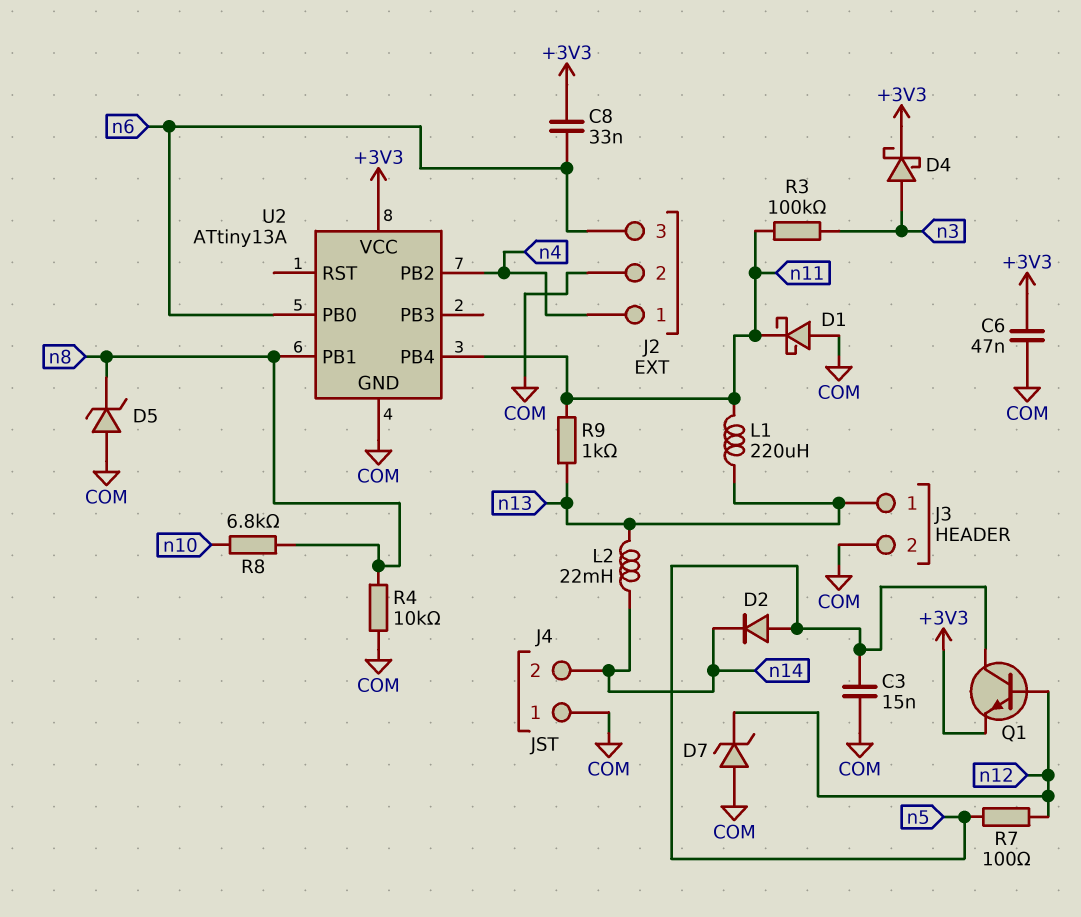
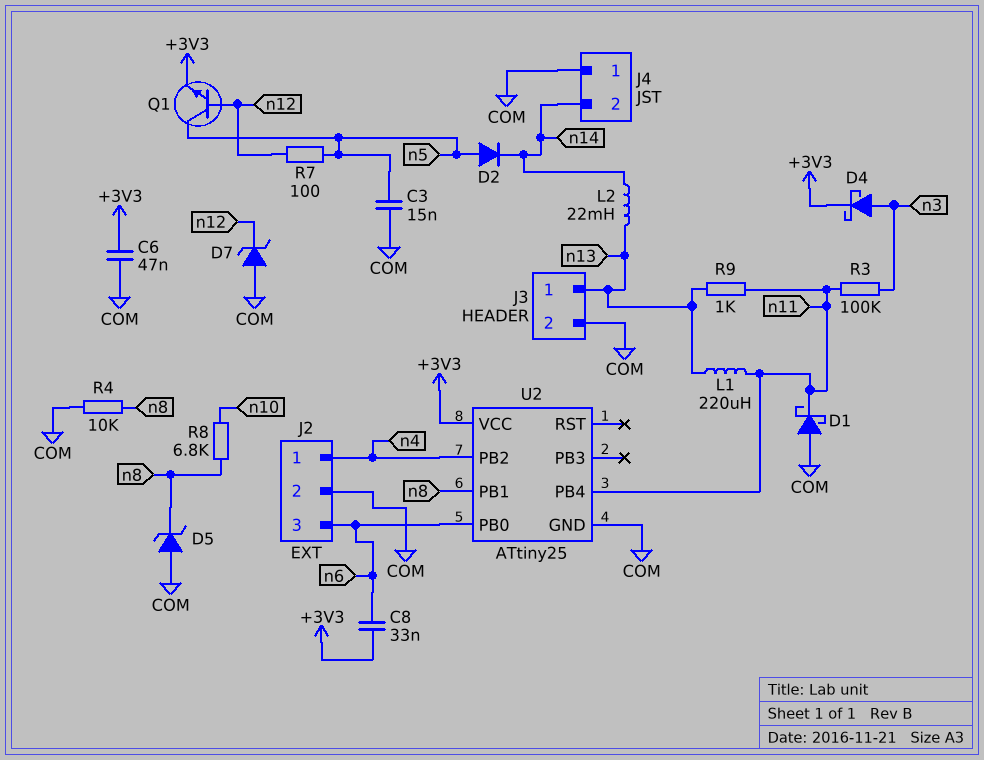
U2: ATtiny13A -> ATtiny25

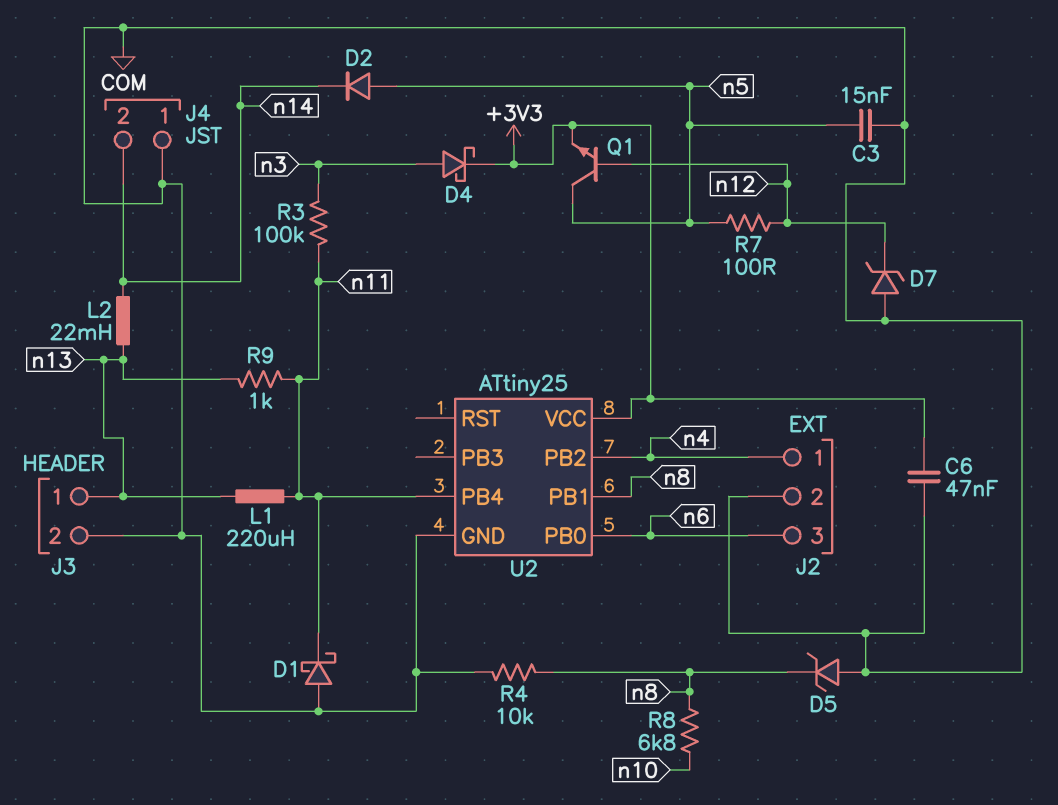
C8: 33nF (+3V3, n6) -> none

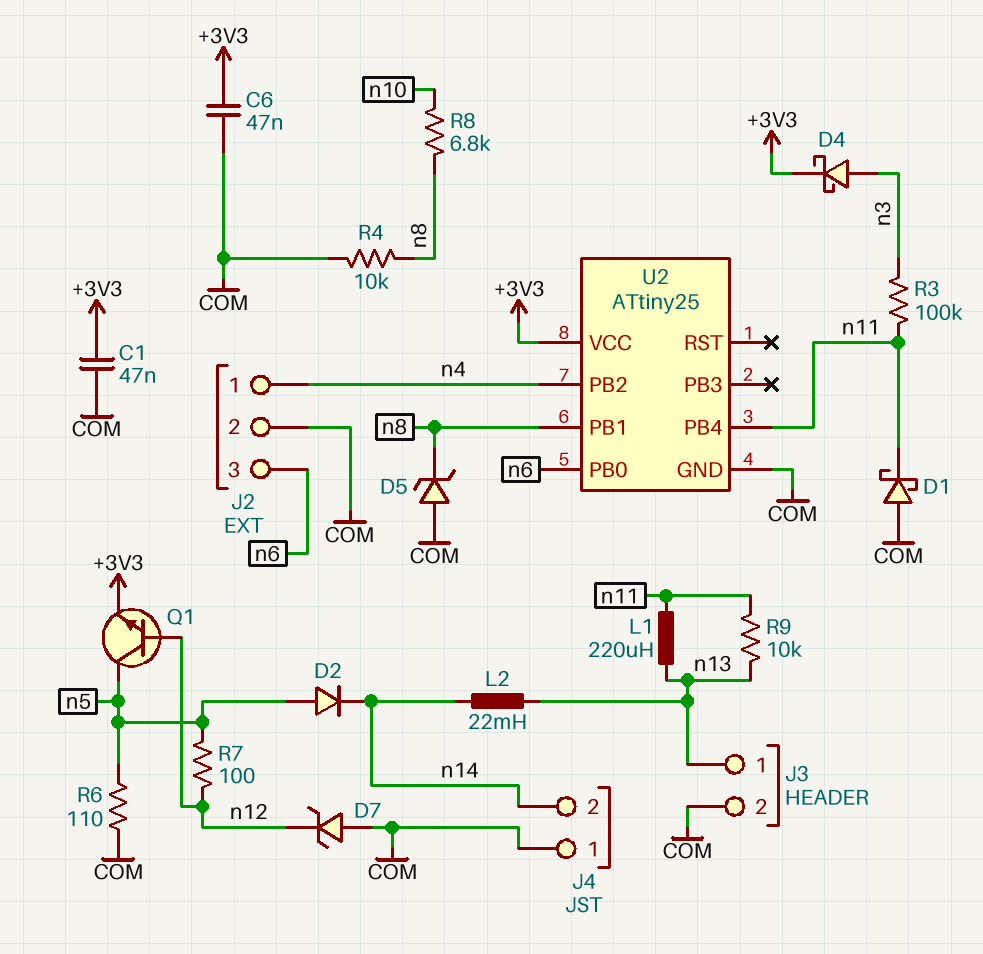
C1: none -> 47nF (+3V3, COM)
C3: 15nF (COM, n5) -> none
R6: none -> 110 (COM, n5)
R9: 1k (n11, n13) -> 10k (n11, n13)

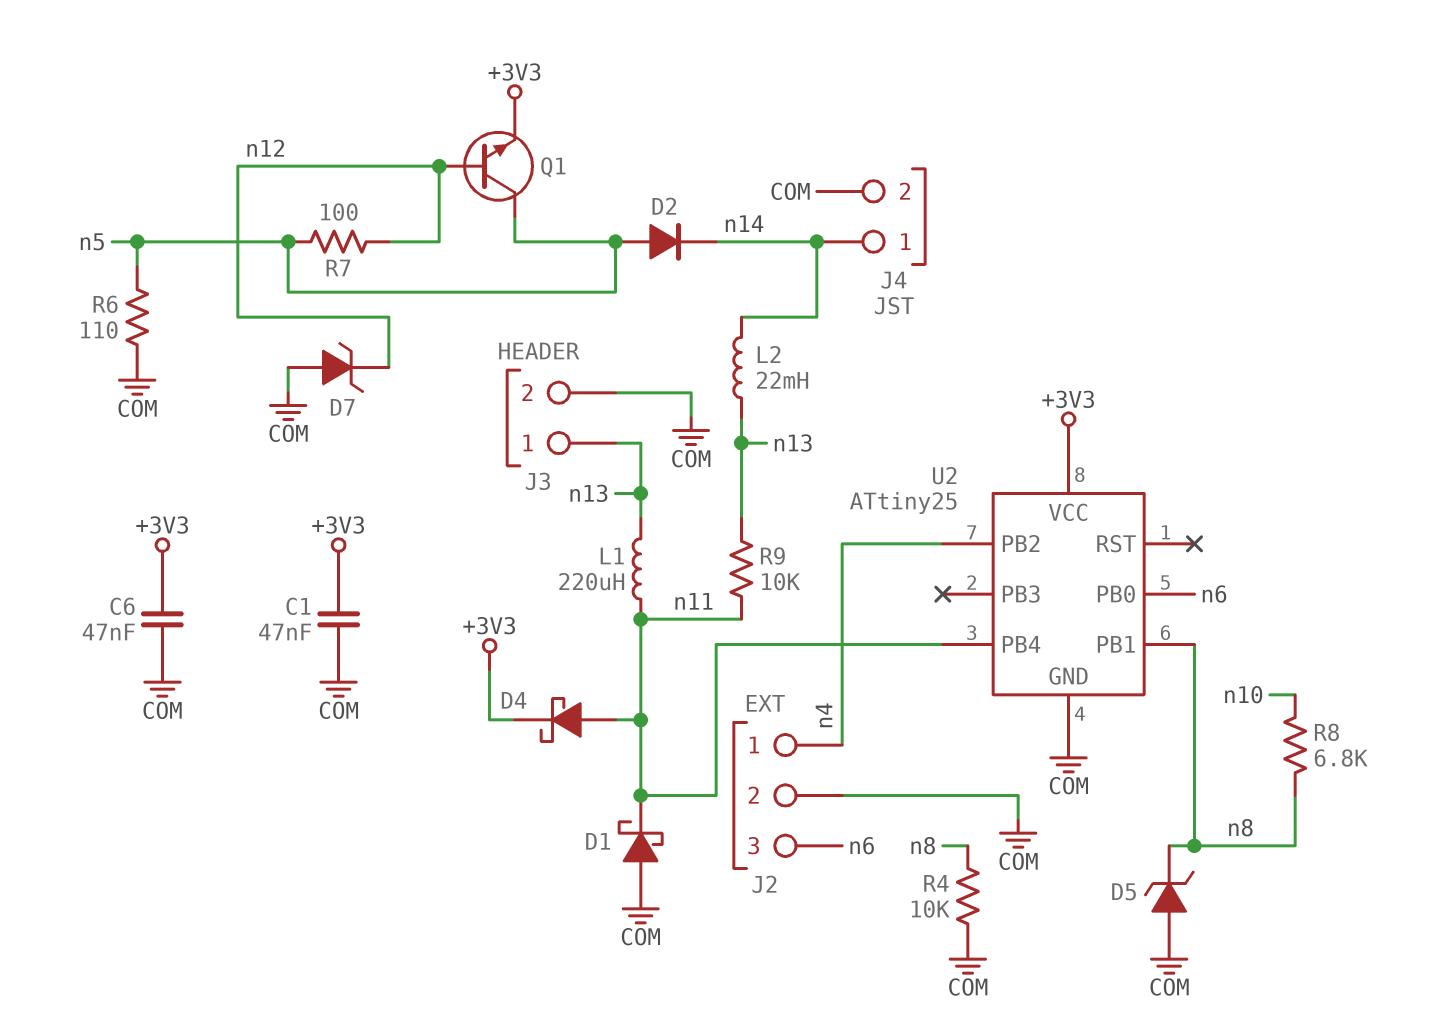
D4: schottky (A n3, K +3V3) -> schottky (A n11, K +3V3)
J4 pin 1: COM -> n14
J4 pin 2: n14 -> COM
R3: 100k (n3, n11) -> none

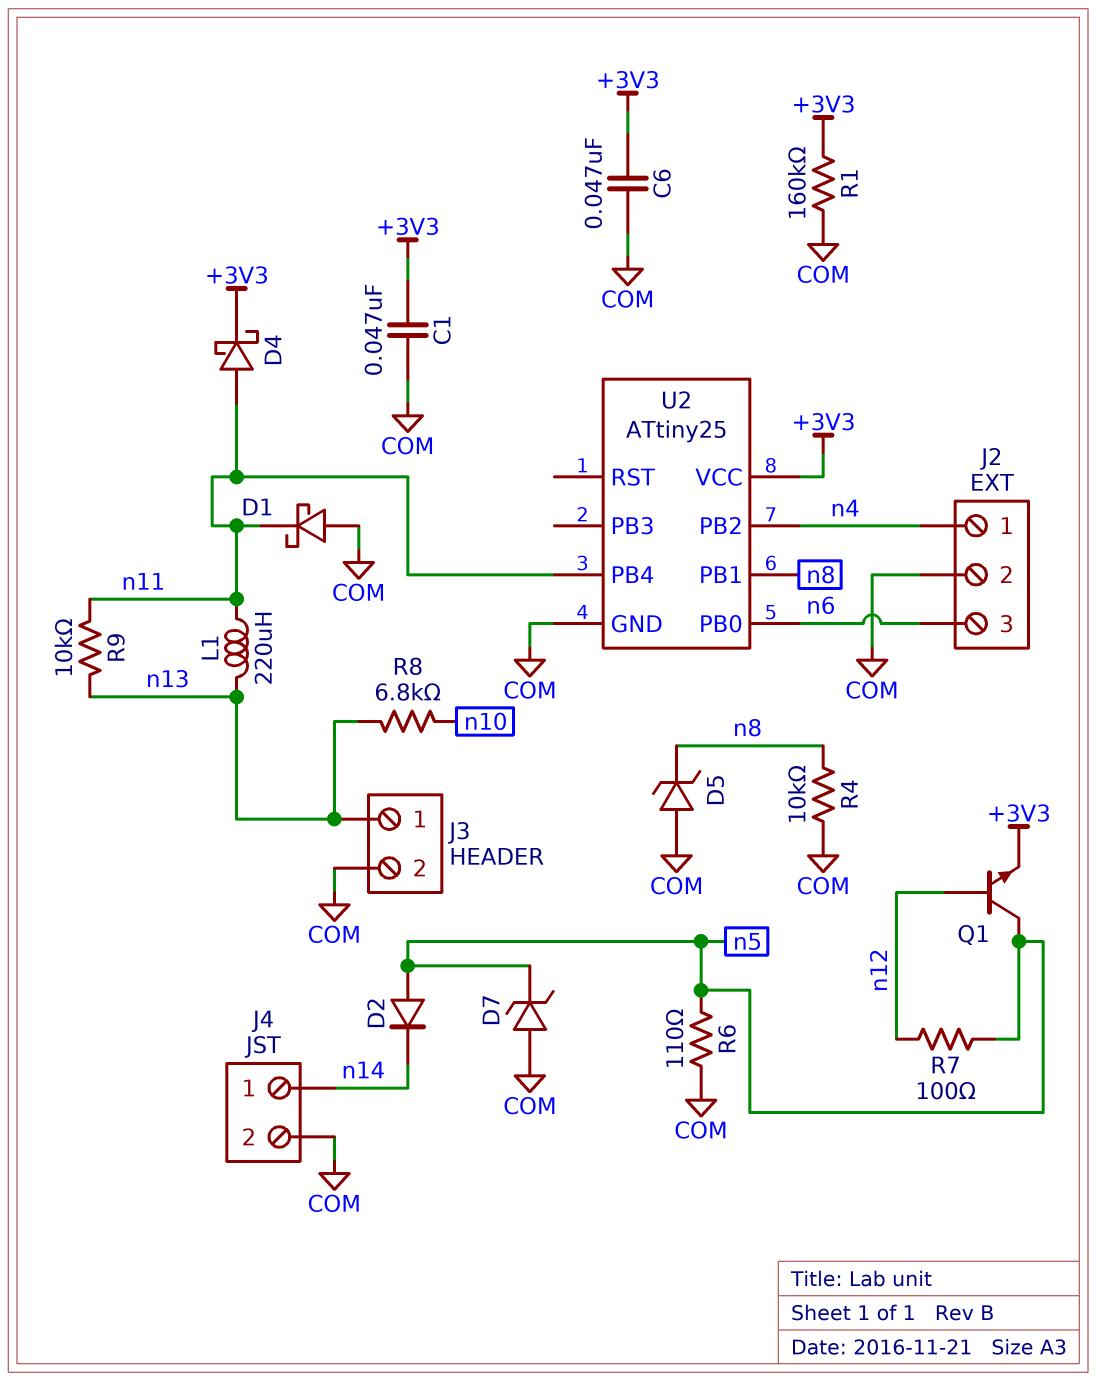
D7: zener (A COM, K n12) -> zener (A COM, K n5)
L2: 22mH (n13, n14) -> none
R1: none -> 160k (+3V3, COM)
R8: 6.8k (n8, n10) -> 6.8k (n10, n13)

